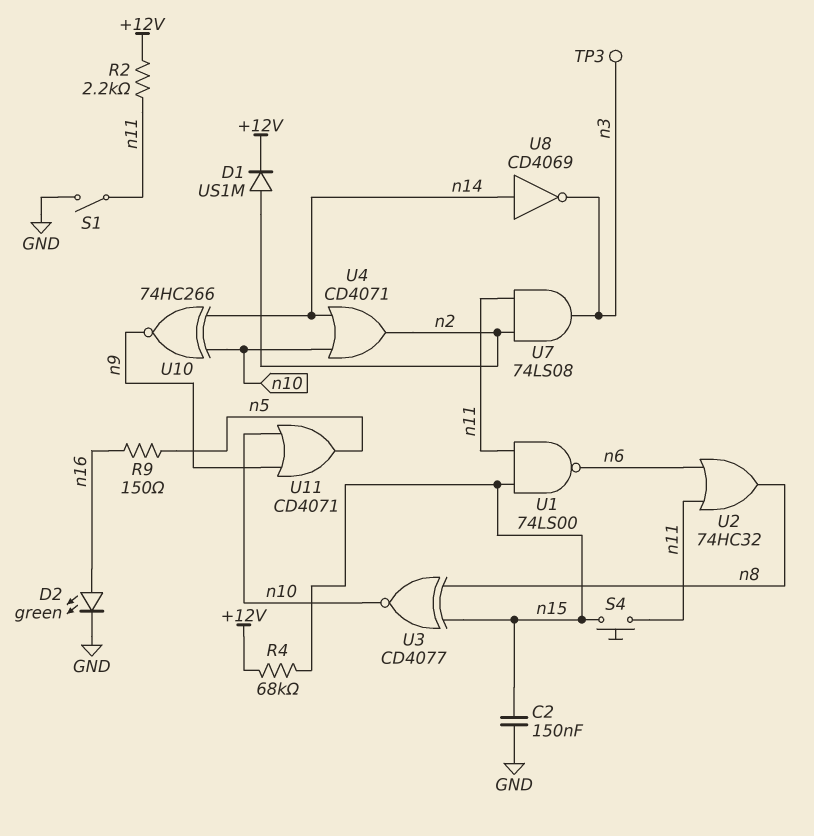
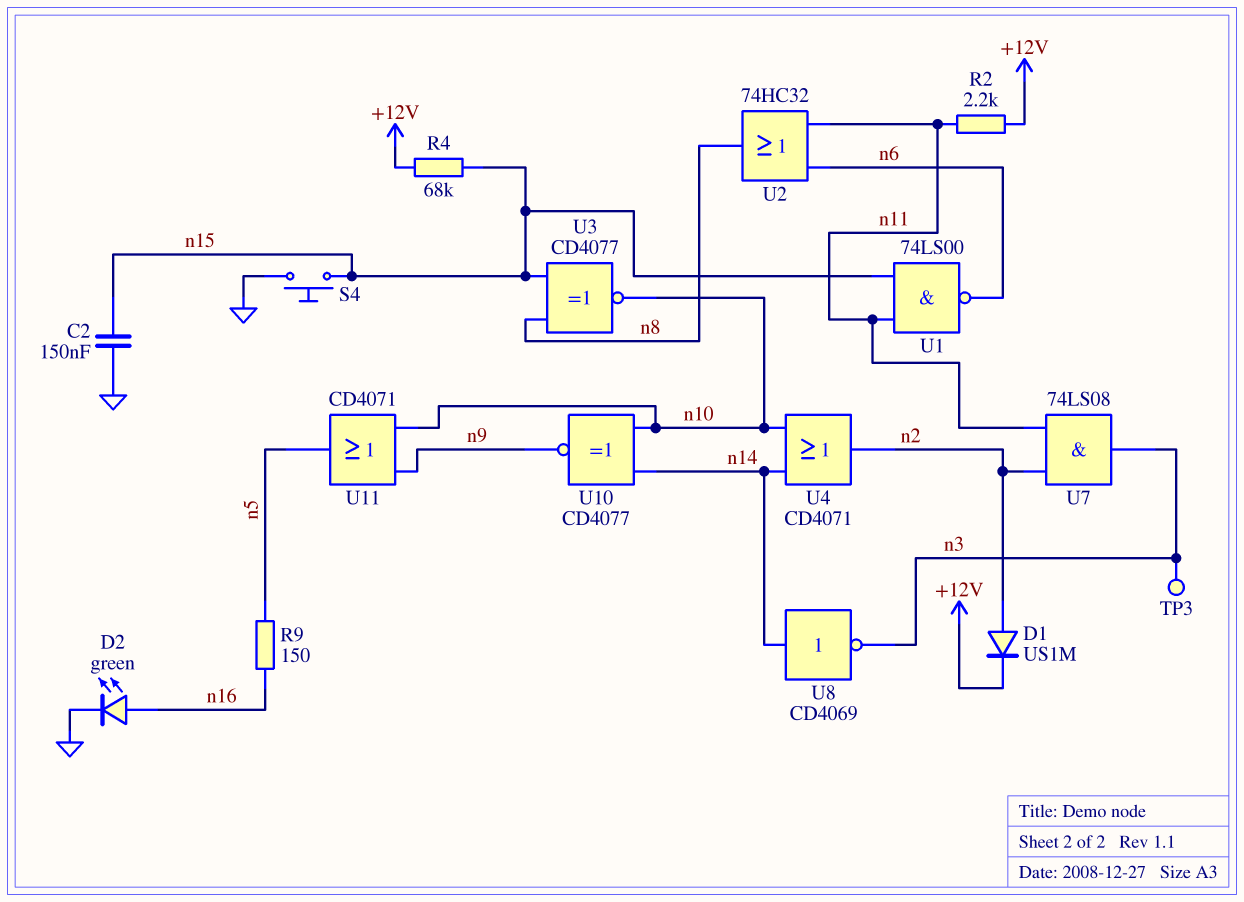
S1: switch (GND, n11) -> none
S4: button (n11, n15) -> button (GND, n15)
U10: XNOR 74HC266 (in n10, in n14, out n9) -> XNOR CD4077 (in n10, in n14, out n9)

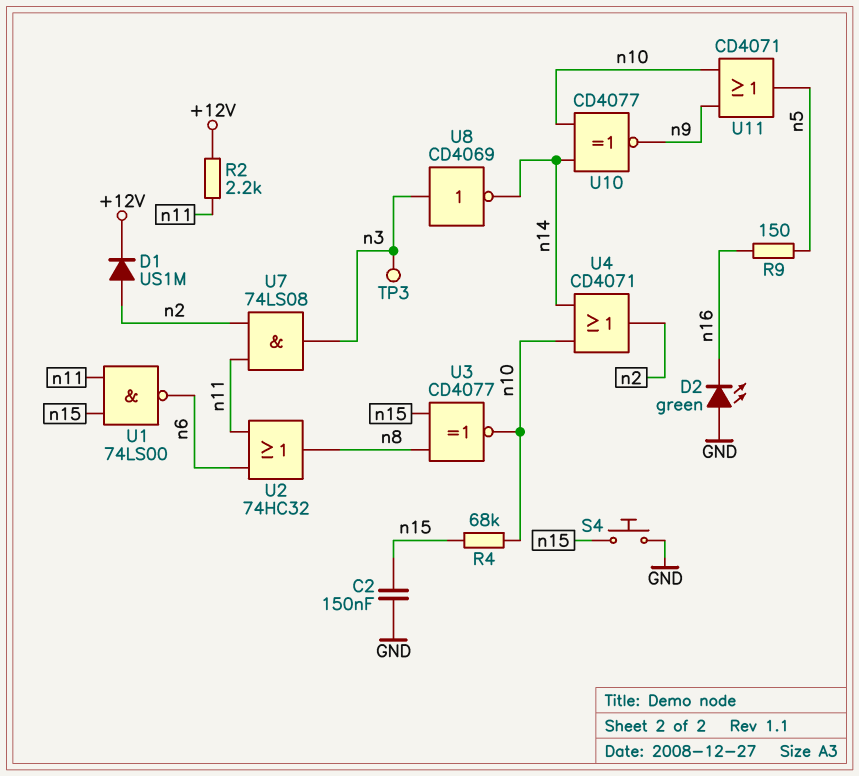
D2: LED green (A n16, K GND) -> LED green (A GND, K n16)
R4: 68k (+12V, n15) -> 68k (n10, n15)
U8: NOT CD4069 (in n14, out n3) -> NOT CD4069 (in n3, out n14)

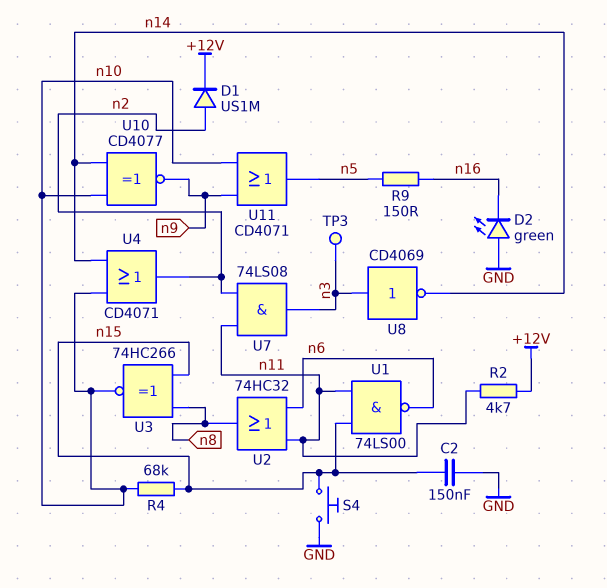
R2: 2.2k (+12V, n11) -> 4.7k (+12V, n11)
U3: XNOR CD4077 (in n8, in n15, out n10) -> XNOR 74HC266 (in n8, in n15, out n10)

